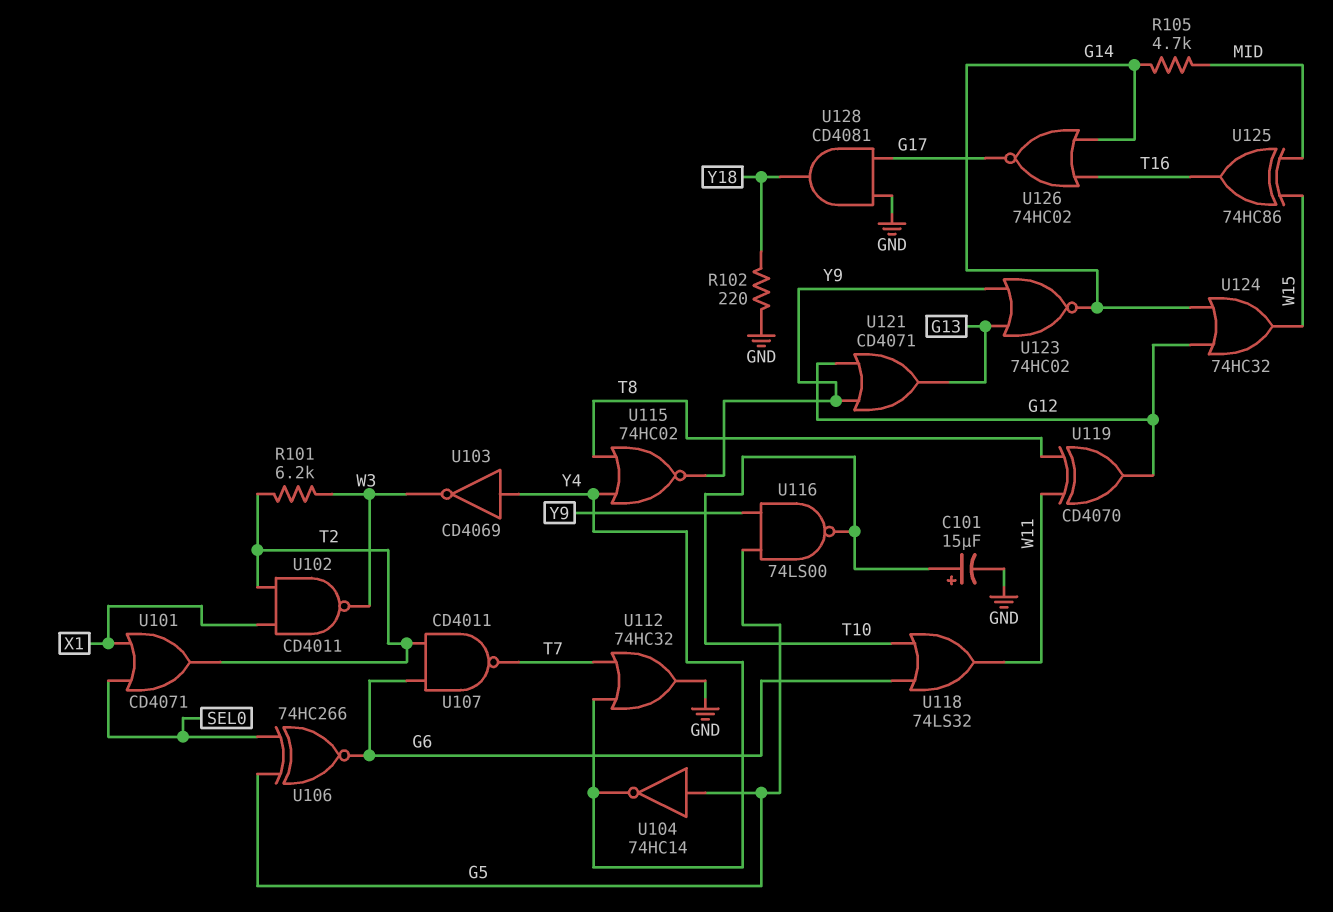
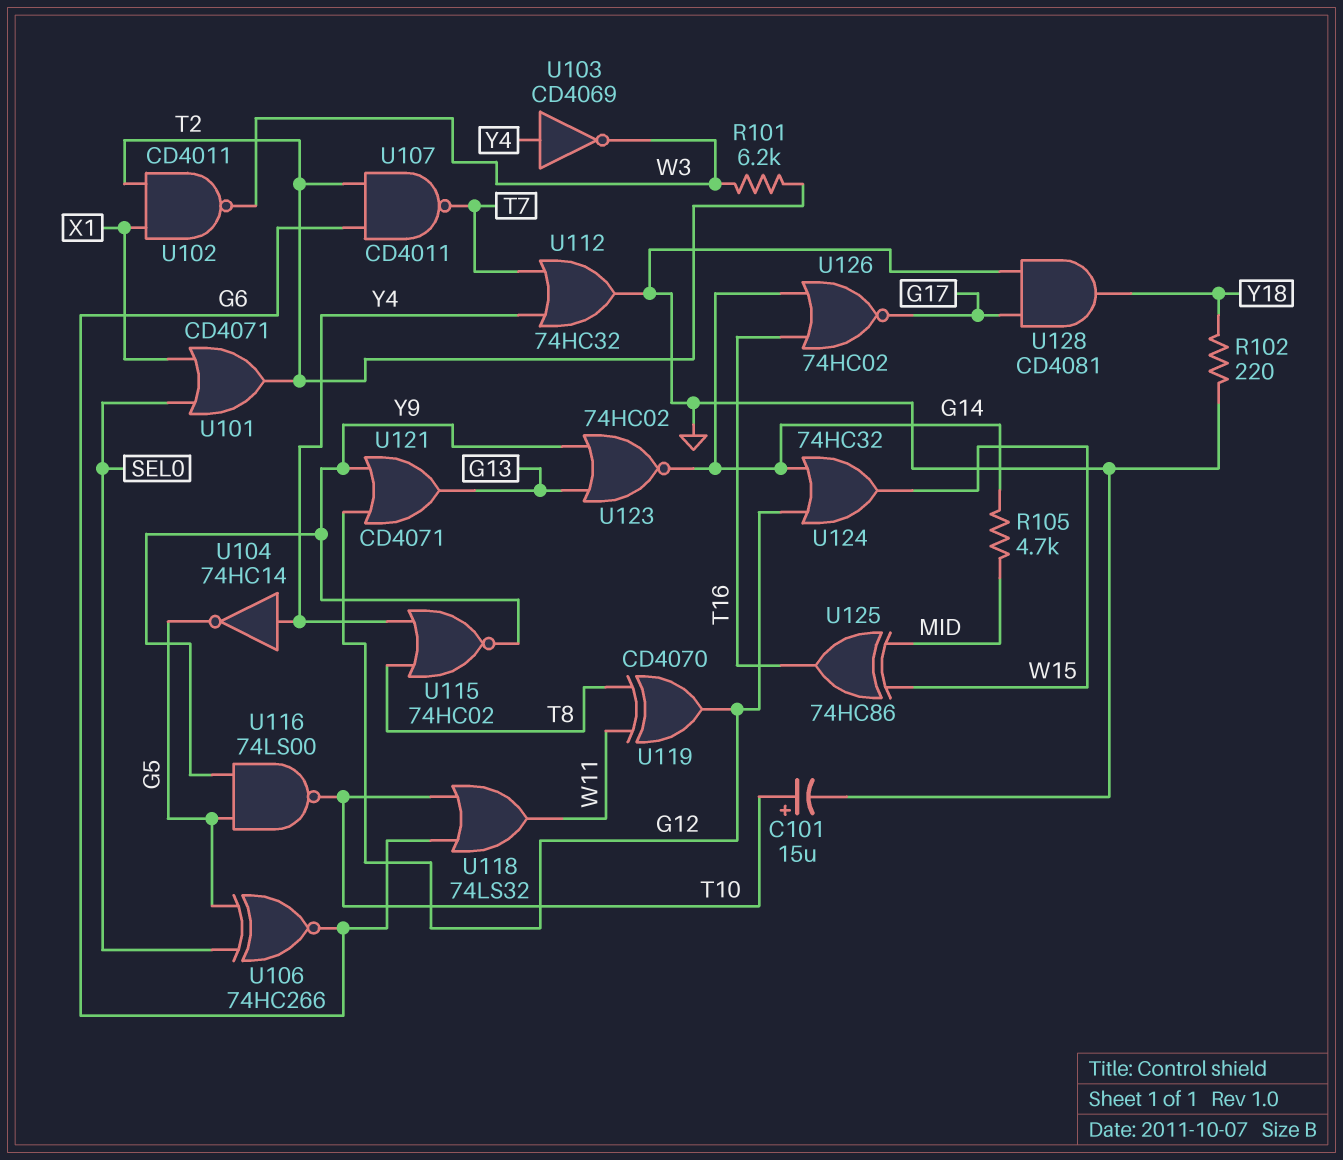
U104: NOT 74HC14 (in G5, out Y4) -> NOT 74HC14 (in Y4, out G5)

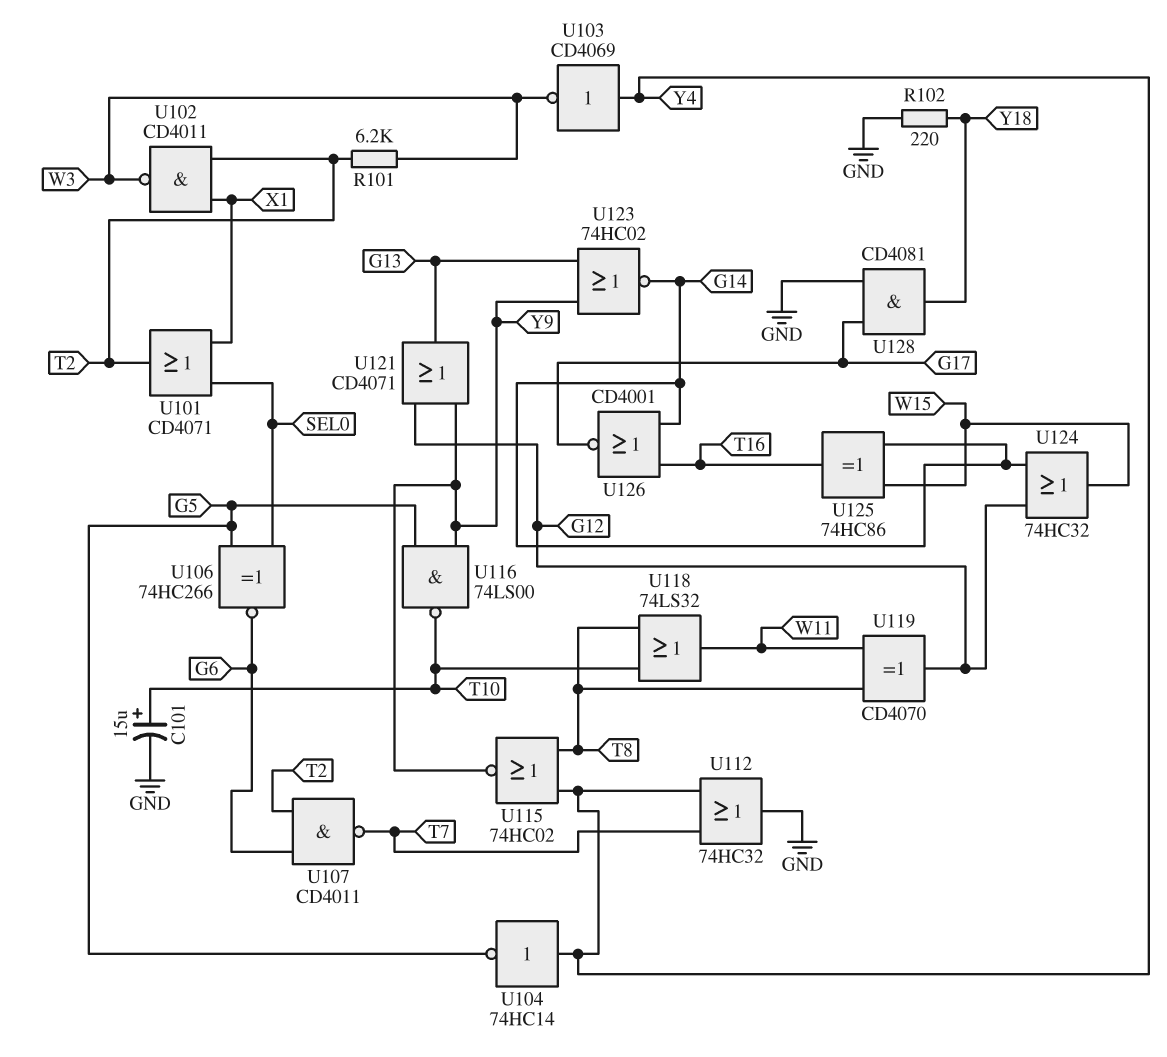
R105: 4.7k (G14, MID) -> none
U118: OR 74LS32 (in G6, in T10, out W11) -> OR 74LS32 (in T8, in T10, out W11)
U125: XOR 74HC86 (in MID, in W15, out T16) -> XOR 74HC86 (in G14, in W15, out T16)
U126: NOR 74HC02 (in G14, in T16, out G17) -> NOR CD4001 (in G14, in T16, out G17)

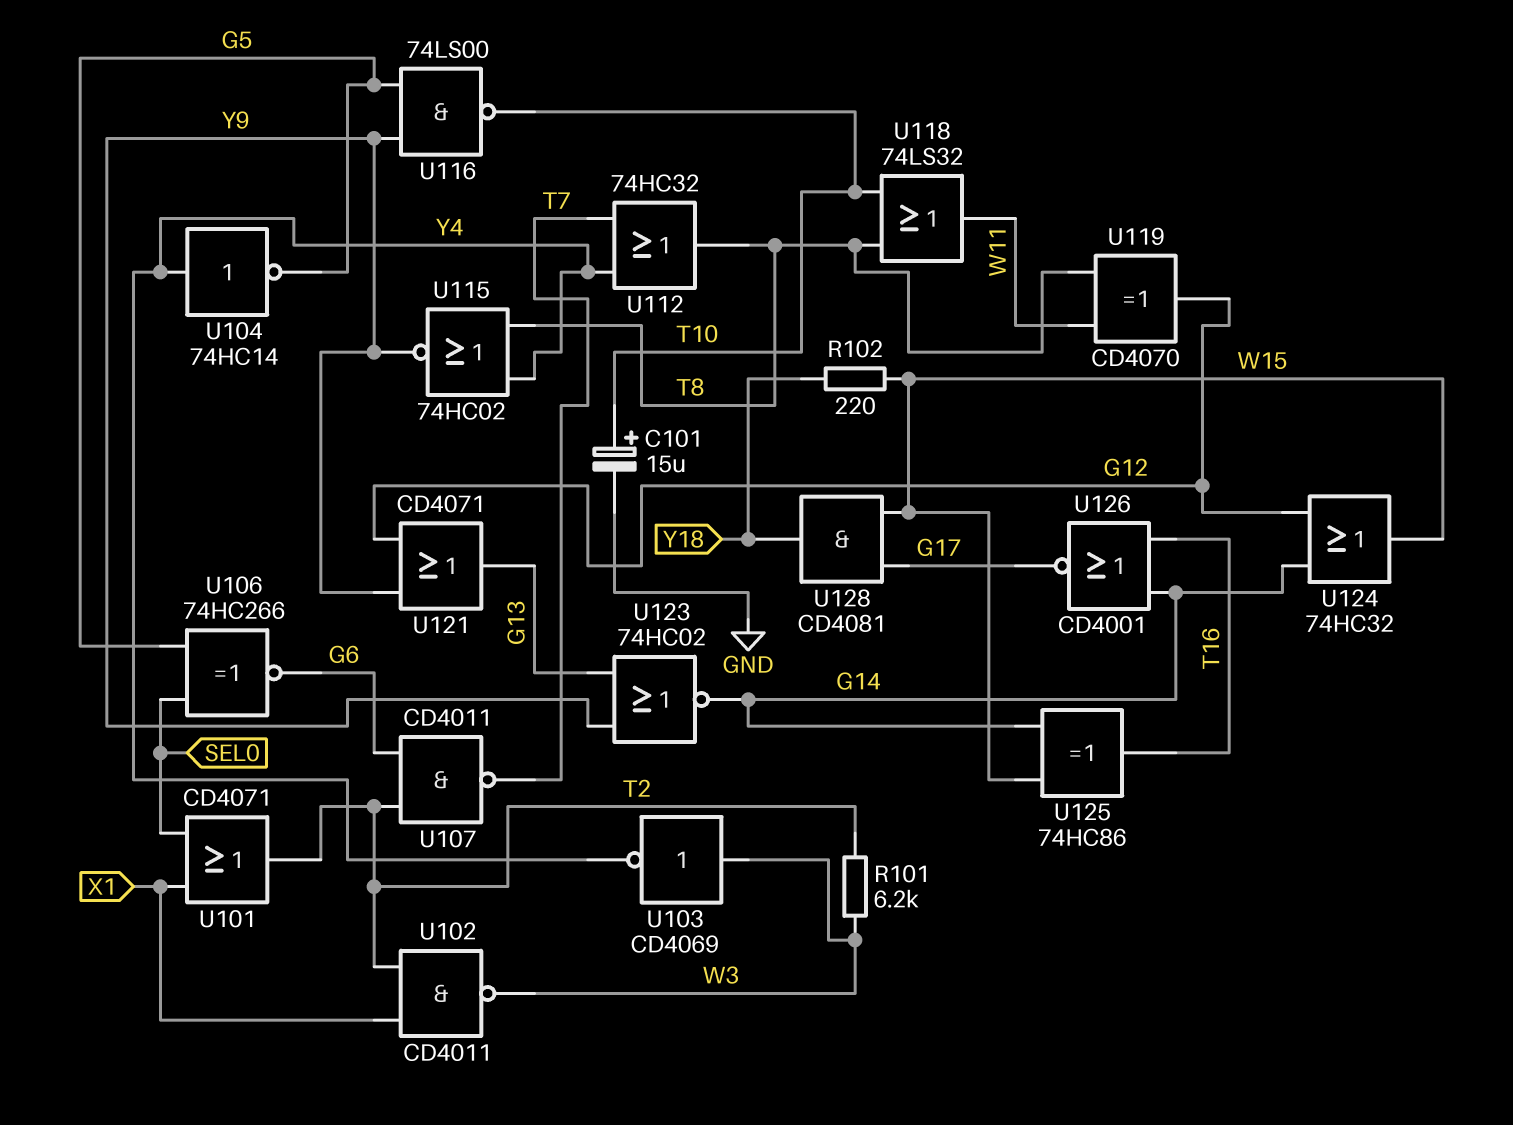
R102: 220 (GND, Y18) -> 220 (W15, Y18)
U103: NOT CD4069 (in Y4, out W3) -> NOT CD4069 (in W3, out Y4)
U112: OR 74HC32 (in T7, in Y4, out GND) -> OR 74HC32 (in T7, in Y4, out T8)
U128: AND CD4081 (in G17, in GND, out Y18) -> AND CD4081 (in G17, in W15, out Y18)

